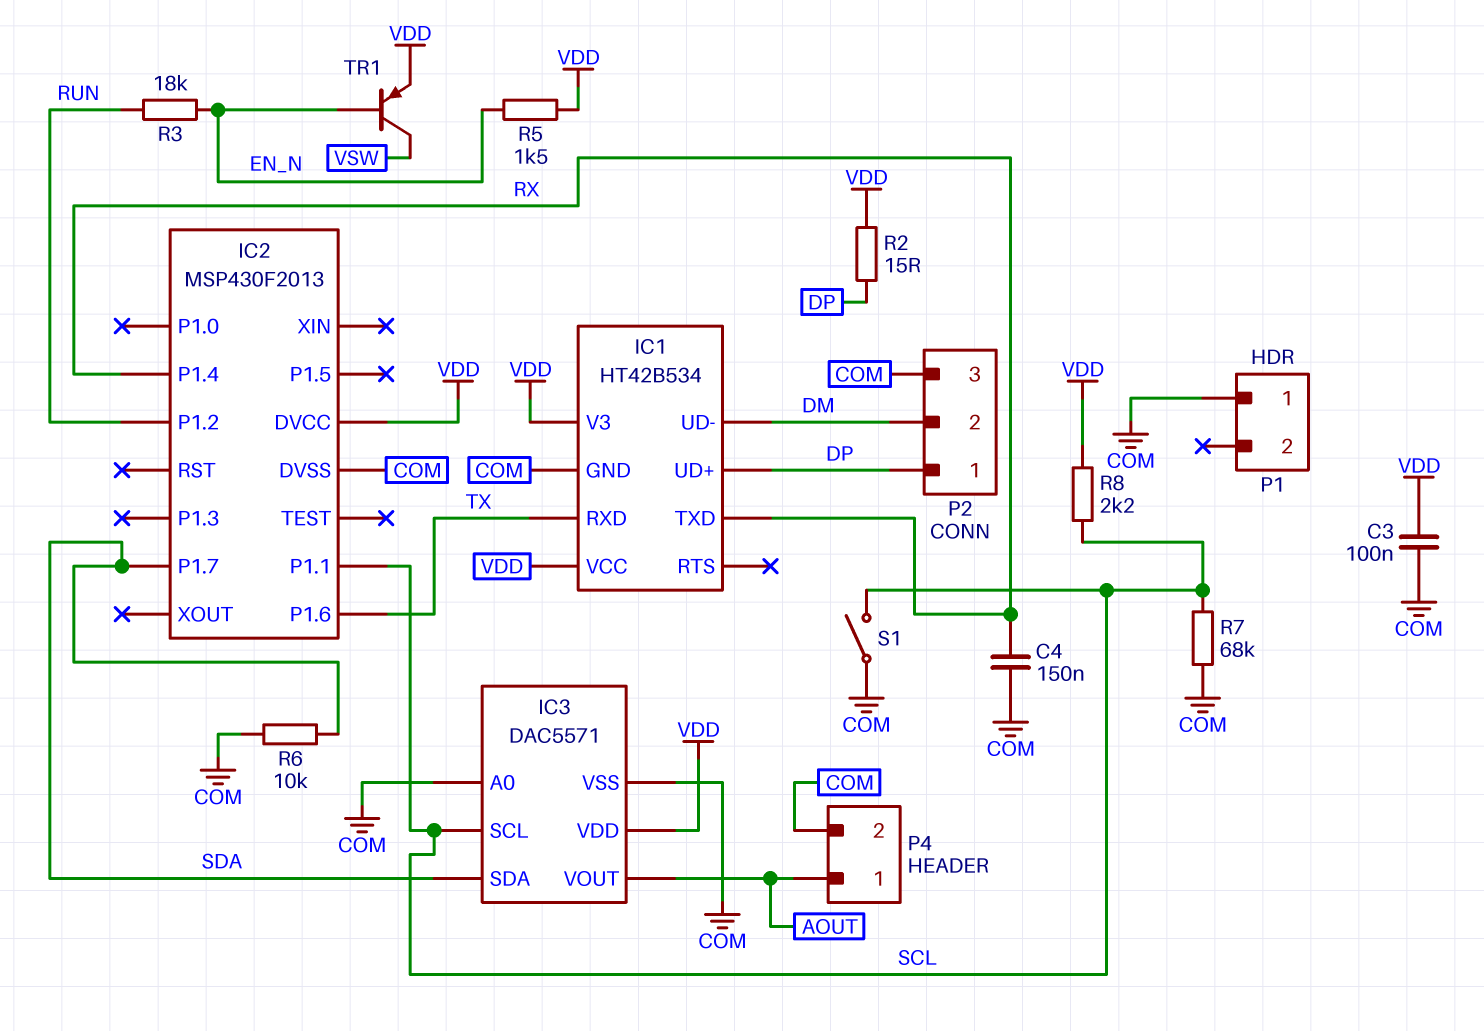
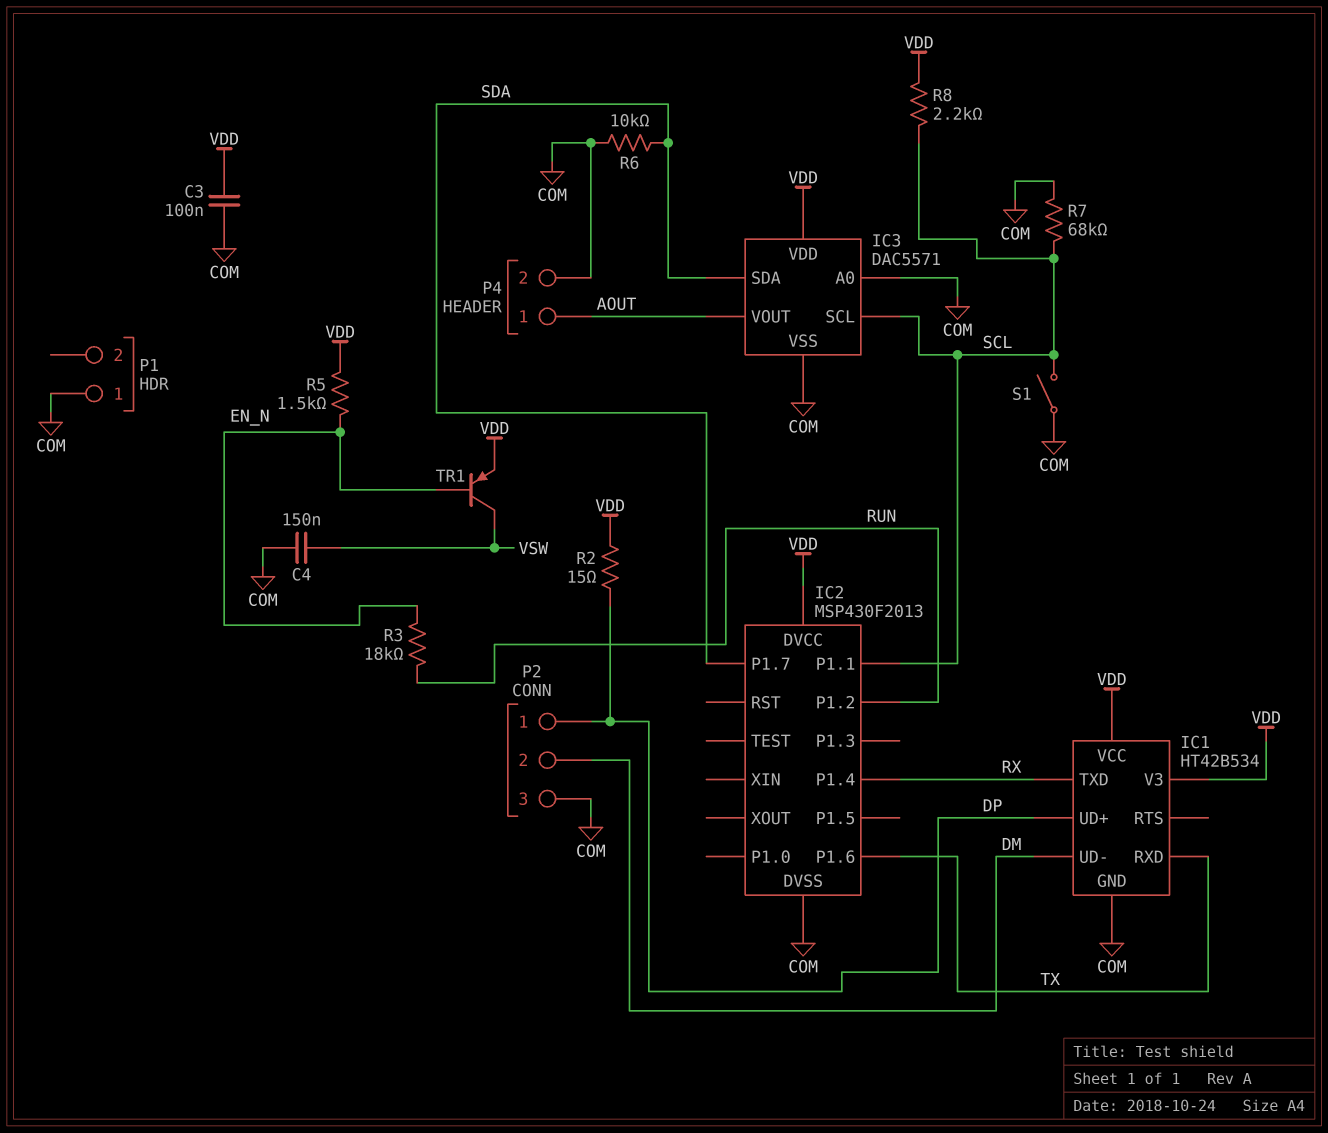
C4: 150nF (COM, RX) -> 150nF (COM, VSW)

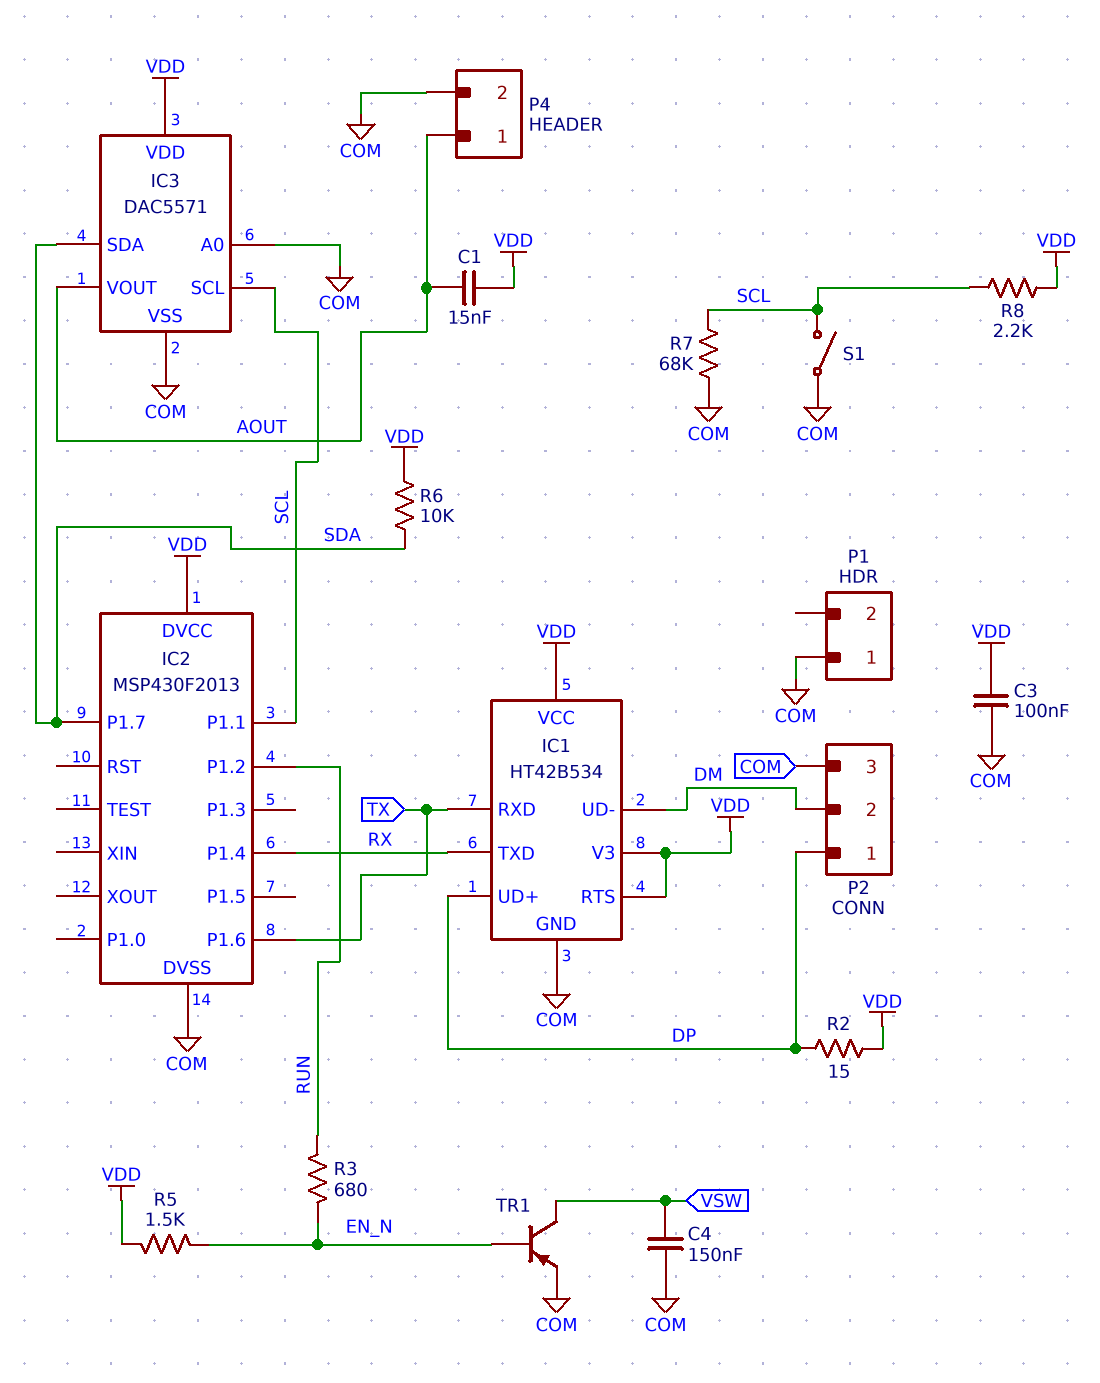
C1: none -> 15nF (AOUT, VDD)
IC1 pin RTS: none -> VDD
R3: 18k (EN_N, RUN) -> 680 (EN_N, RUN)
R6: 10k (COM, SDA) -> 10k (SDA, VDD)
TR1: PNP (B EN_N, C VSW, E VDD) -> PNP (B EN_N, C VSW, E COM)

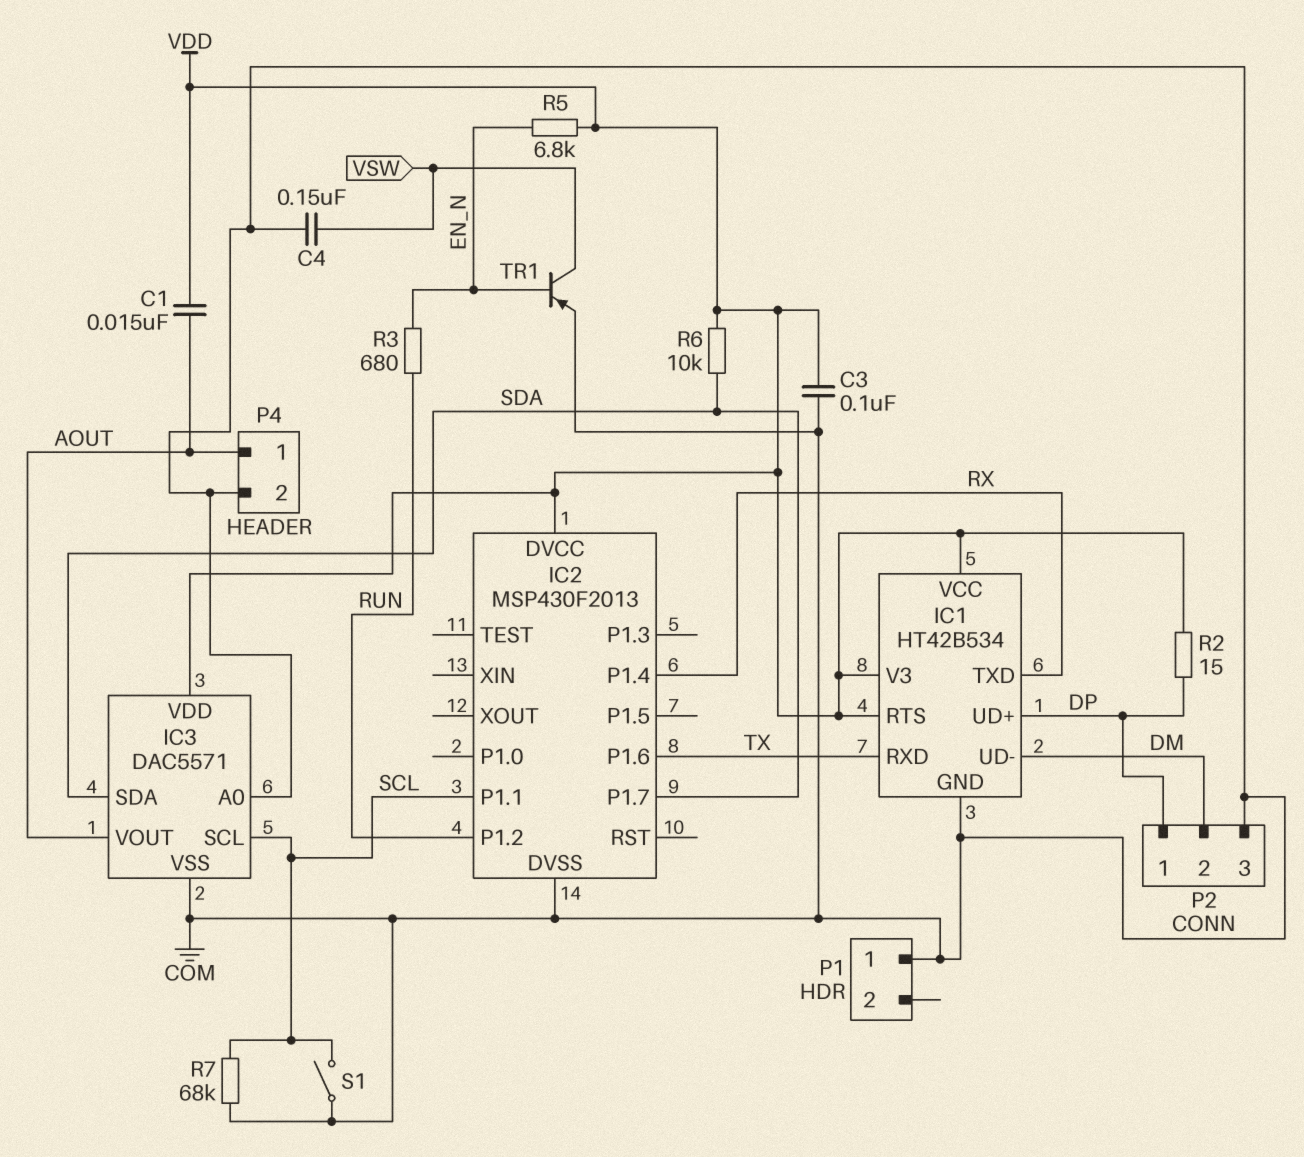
R5: 1.5k (EN_N, VDD) -> 6.8k (EN_N, VDD)
R8: 2.2k (SCL, VDD) -> none

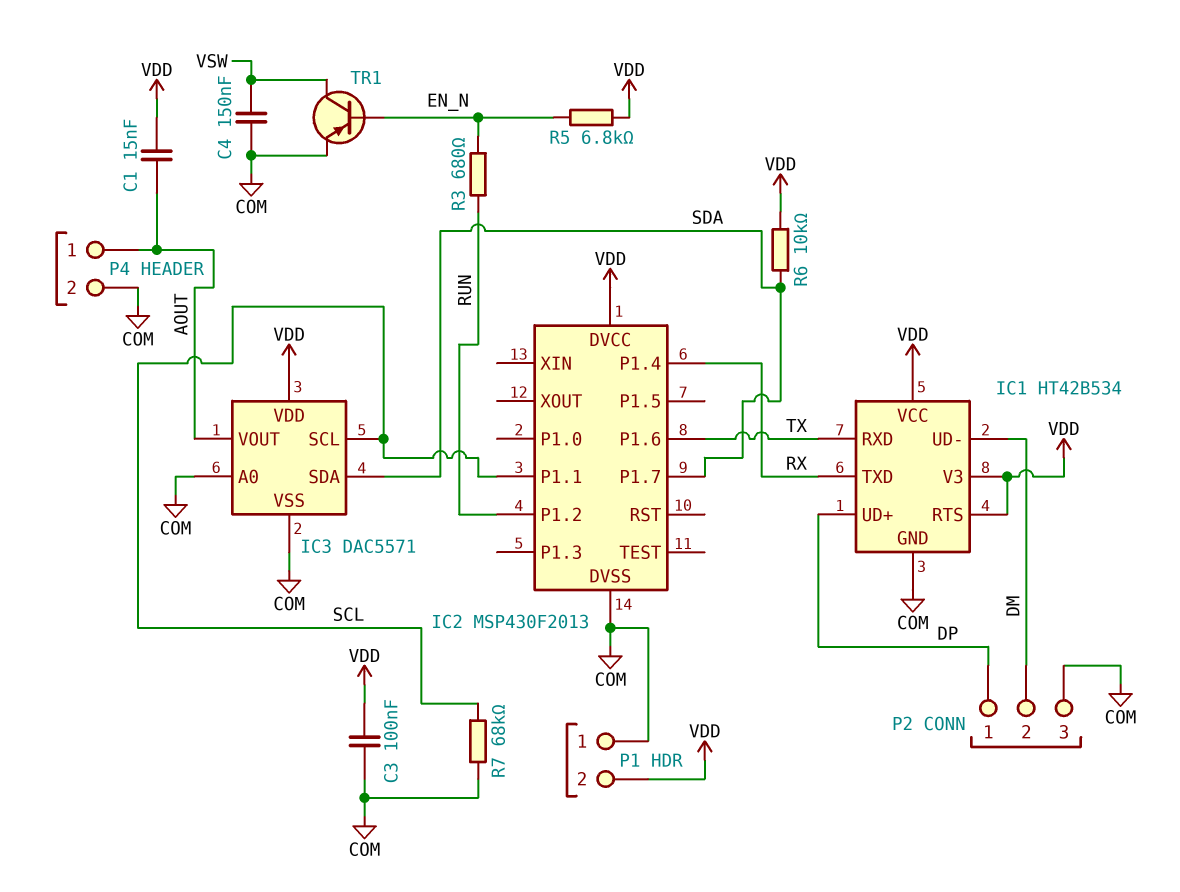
P1 pin 2: none -> VDD
R2: 15 (DP, VDD) -> none
S1: switch (COM, SCL) -> none

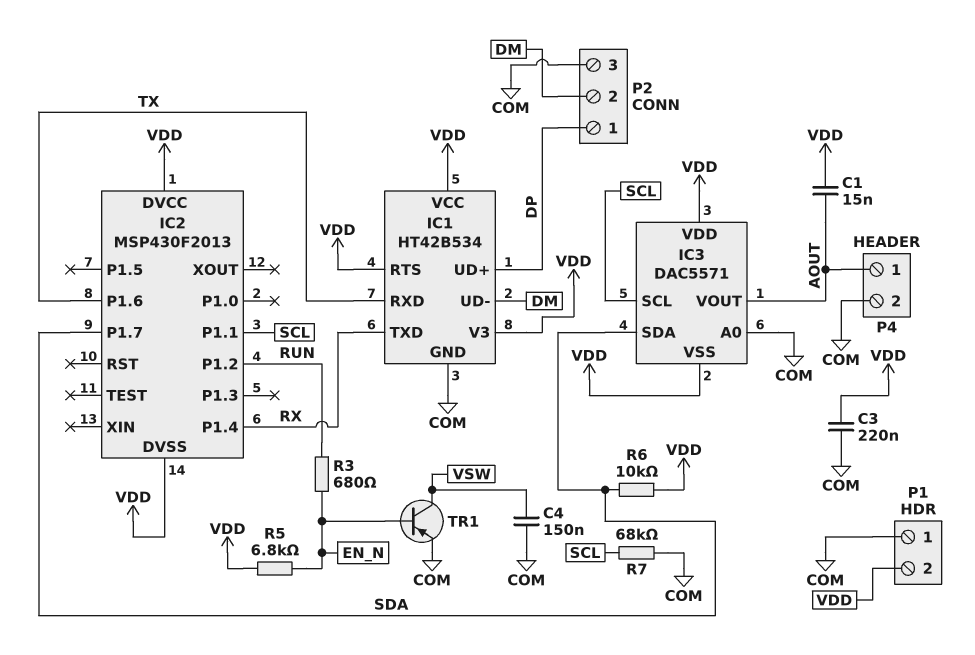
C3: 100nF (COM, VDD) -> 220nF (COM, VDD)
IC2 pin DVSS: COM -> VDD
IC3 pin VSS: COM -> VDD

